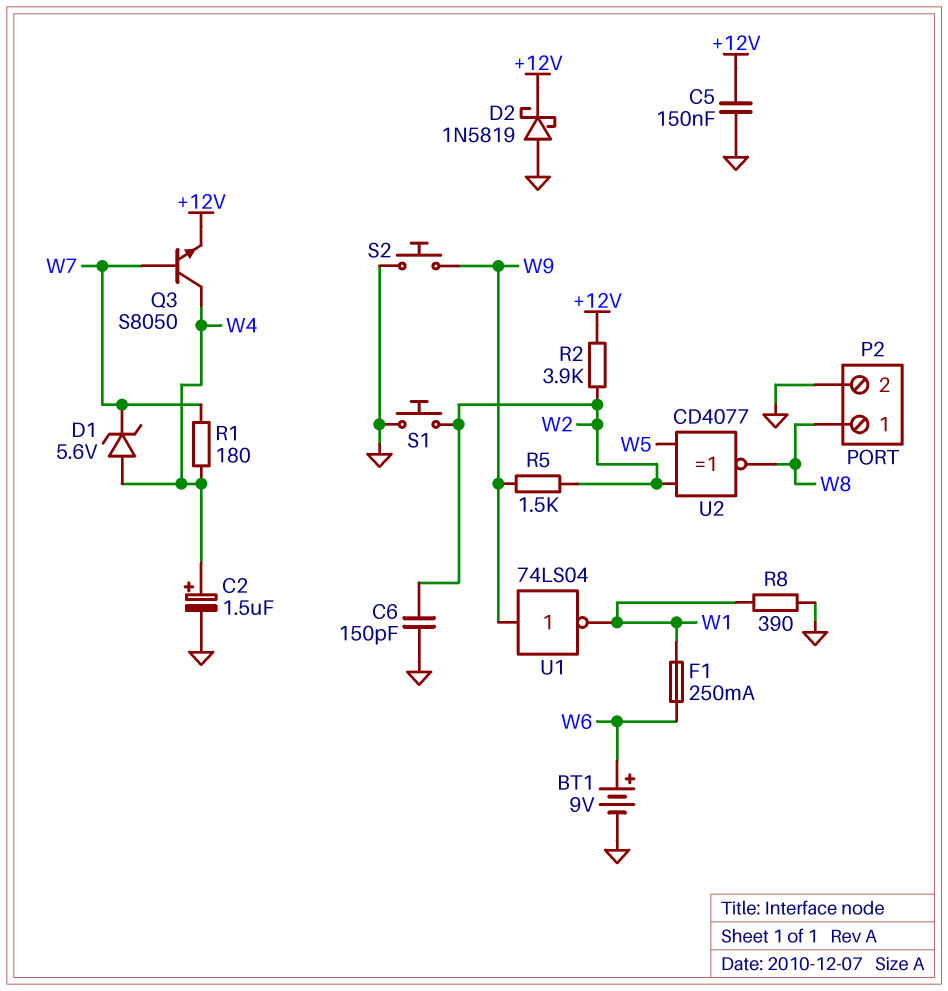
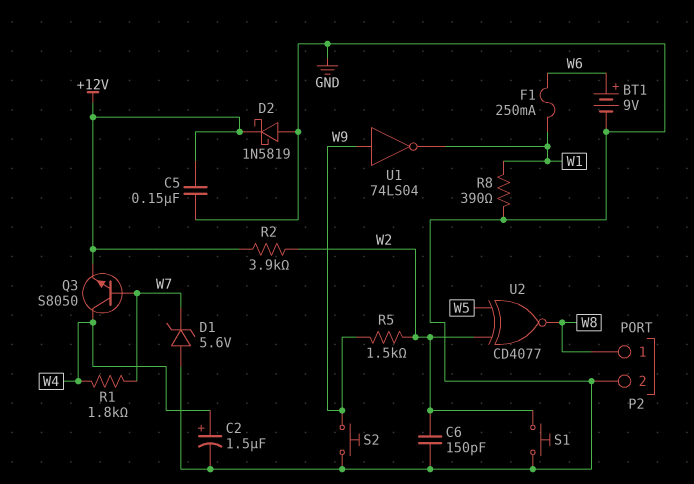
D1: zener 5.6V (A W4, K W7) -> zener 5.6V (A GND, K W7)
R1: 180 (W4, W7) -> 1.8k (W4, W7)

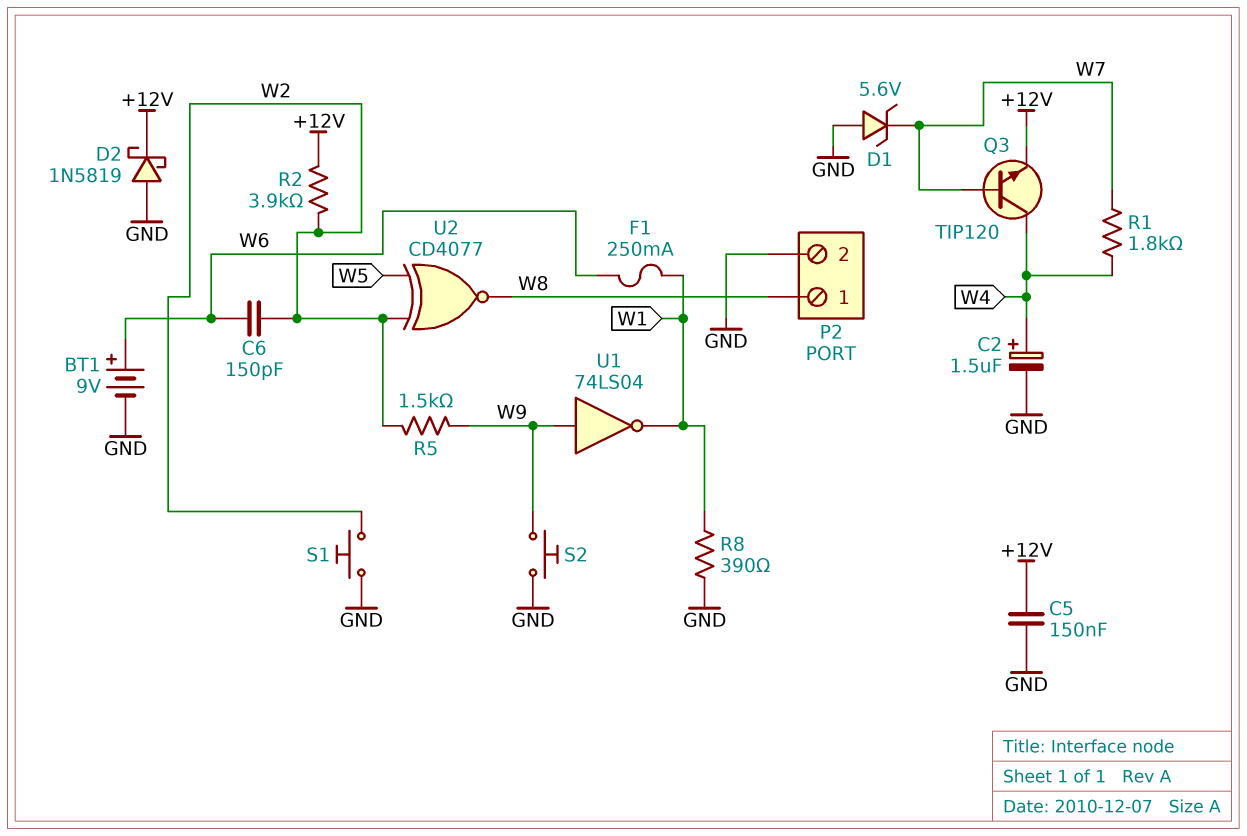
C6: 150pF (GND, W2) -> 150pF (W2, W6)
Q3: NPN S8050 (B W7, C W4, E +12V) -> NPN TIP120 (B W7, C W4, E +12V)

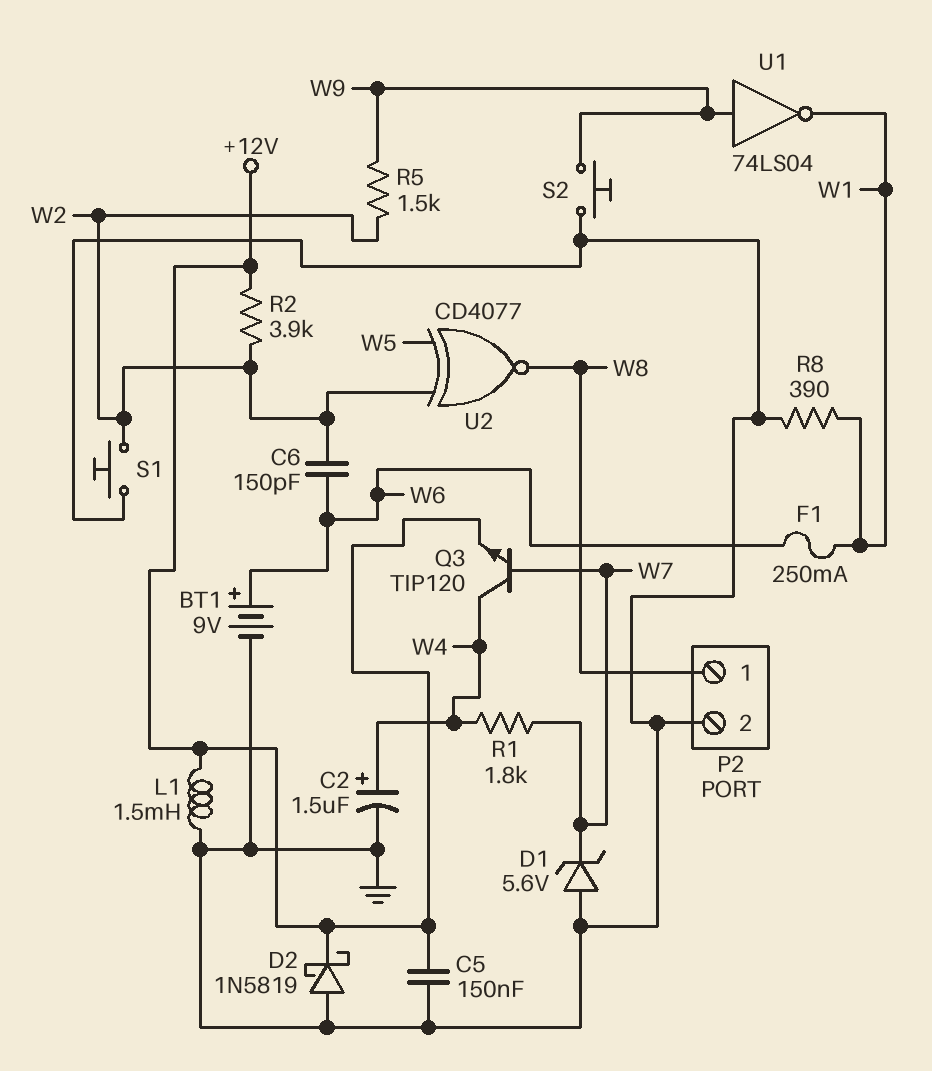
L1: none -> 1.5mH (+12V, GND)

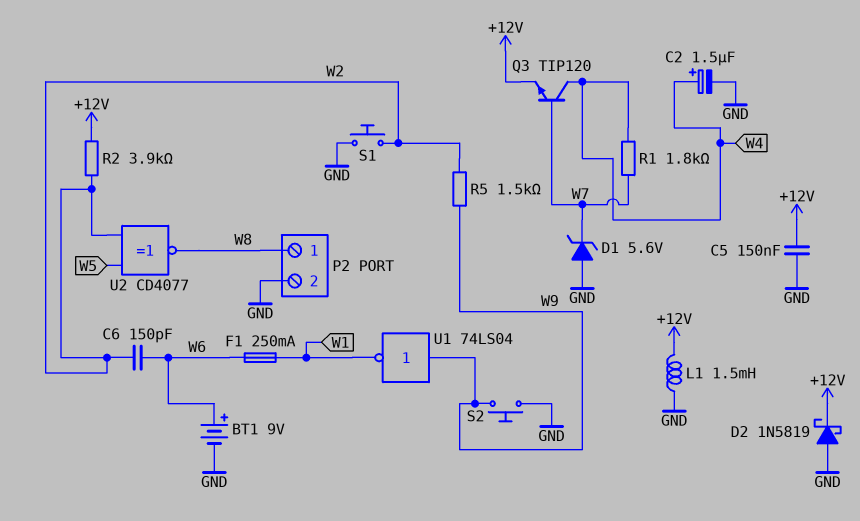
R8: 390 (GND, W1) -> none

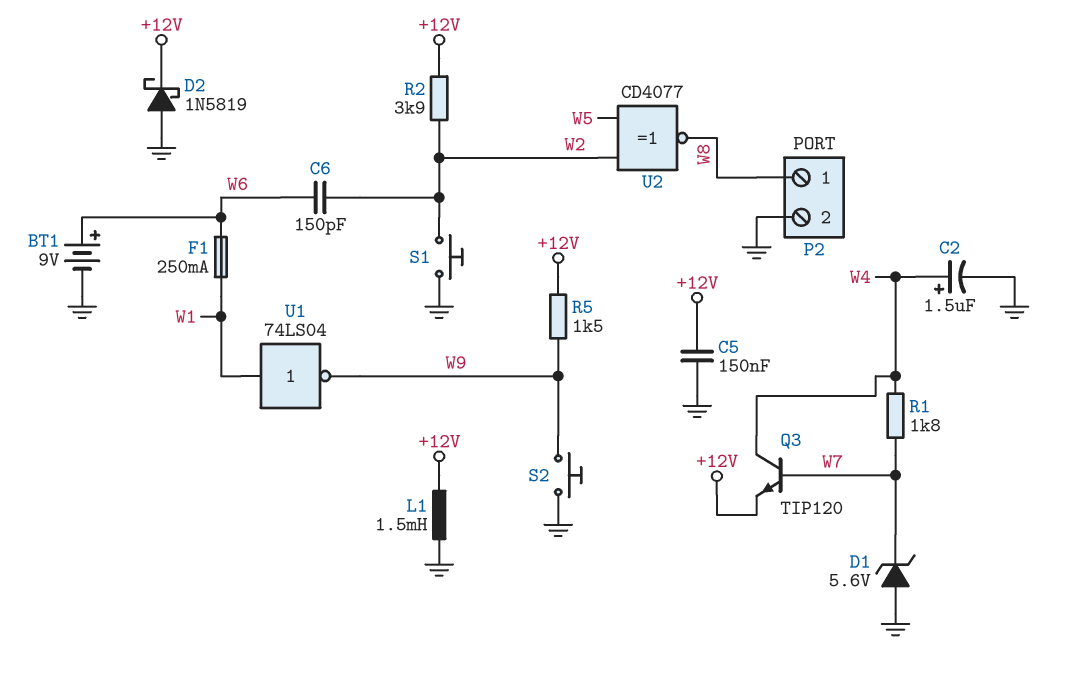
R5: 1.5k (W2, W9) -> 1.5k (+12V, W9)
U1: NOT 74LS04 (in W9, out W1) -> NOT 74LS04 (in W1, out W9)

